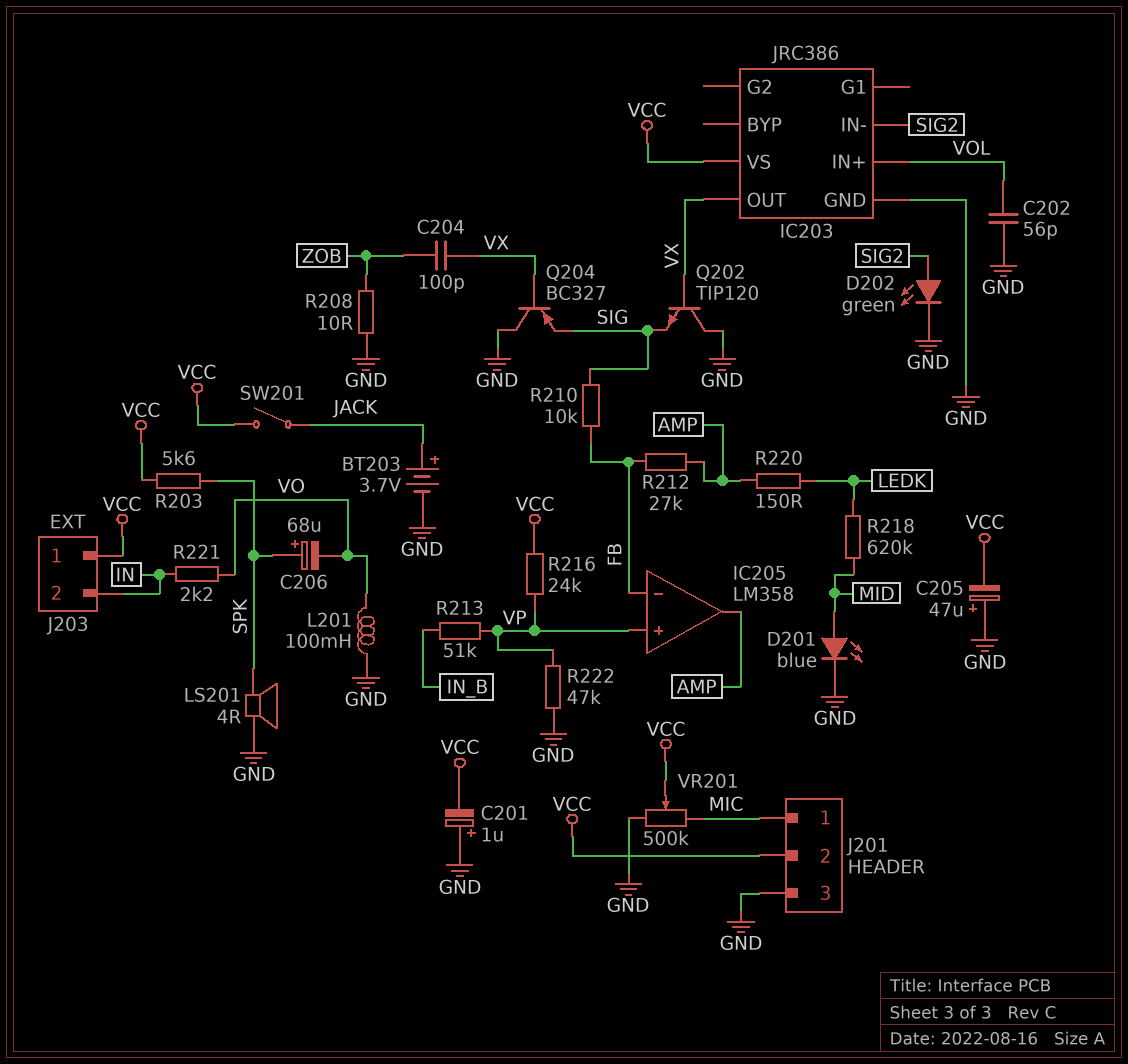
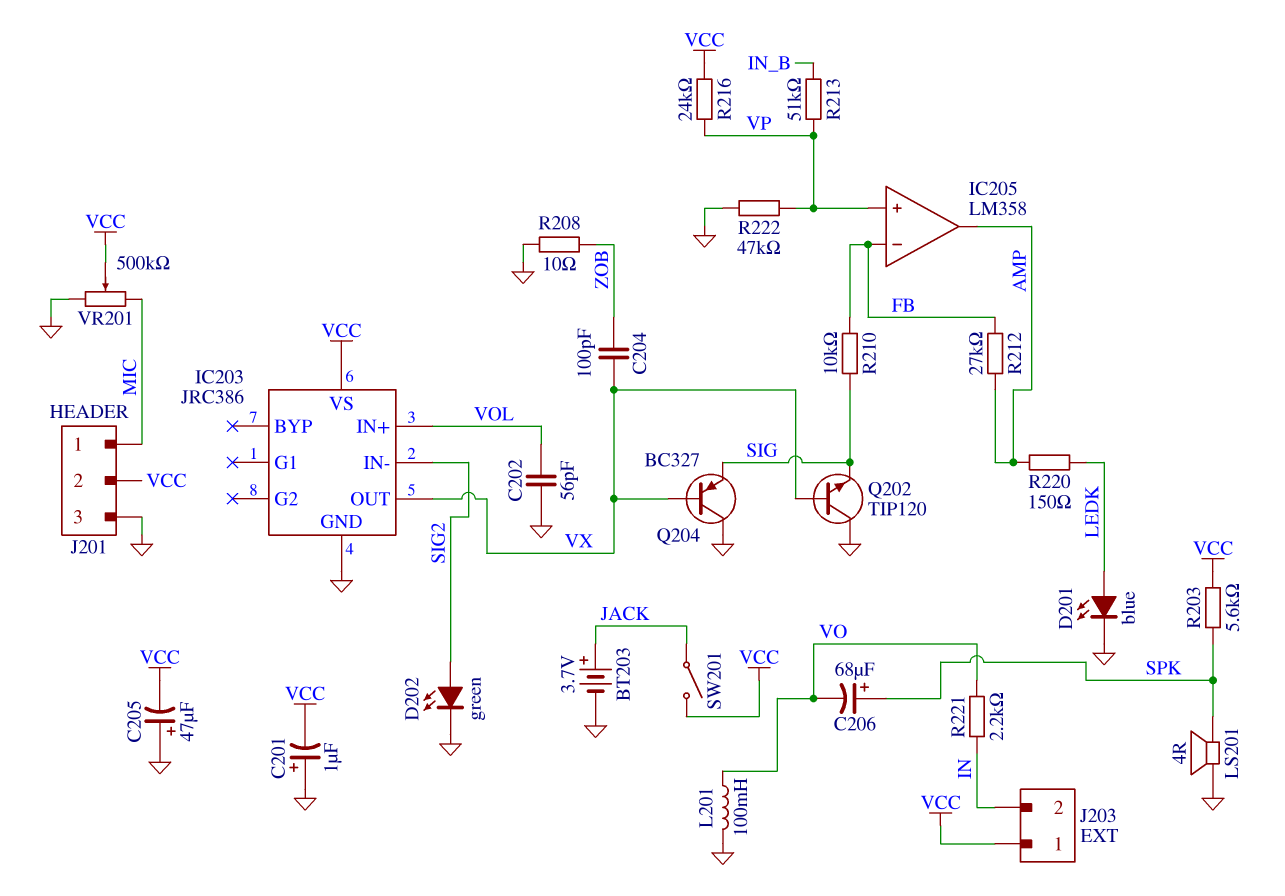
D201: LED blue (A MID, K GND) -> LED blue (A LEDK, K GND)
R218: 620k (LEDK, MID) -> none

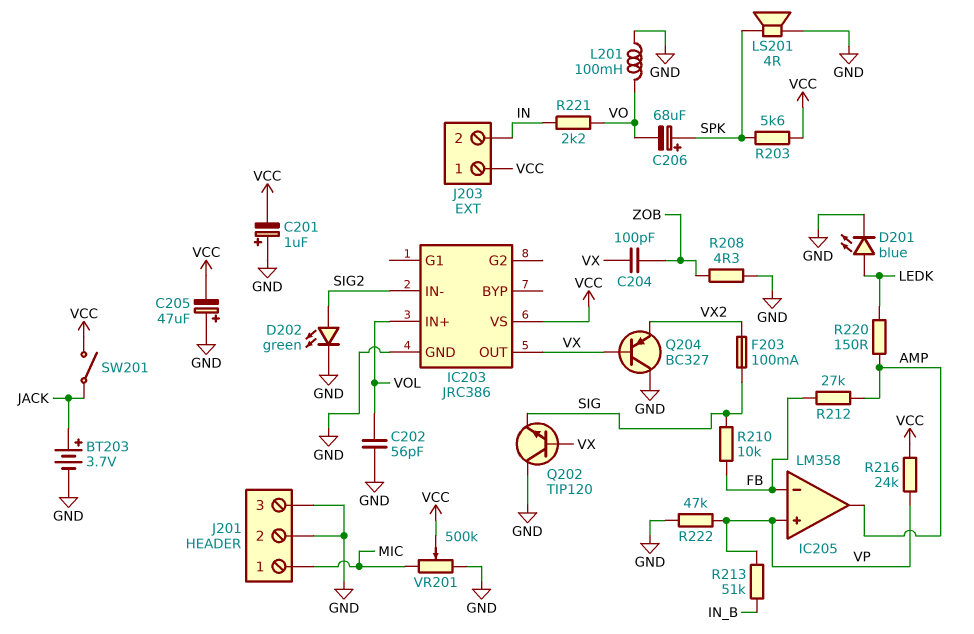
F203: none -> 100mA (SIG, VX2)
J201 pin 2: VCC -> GND
Q204: PNP BC327 (B VX, C GND, E SIG) -> PNP BC327 (B VX, C GND, E VX2)
R208: 10 (GND, ZOB) -> 4.3 (GND, ZOB)

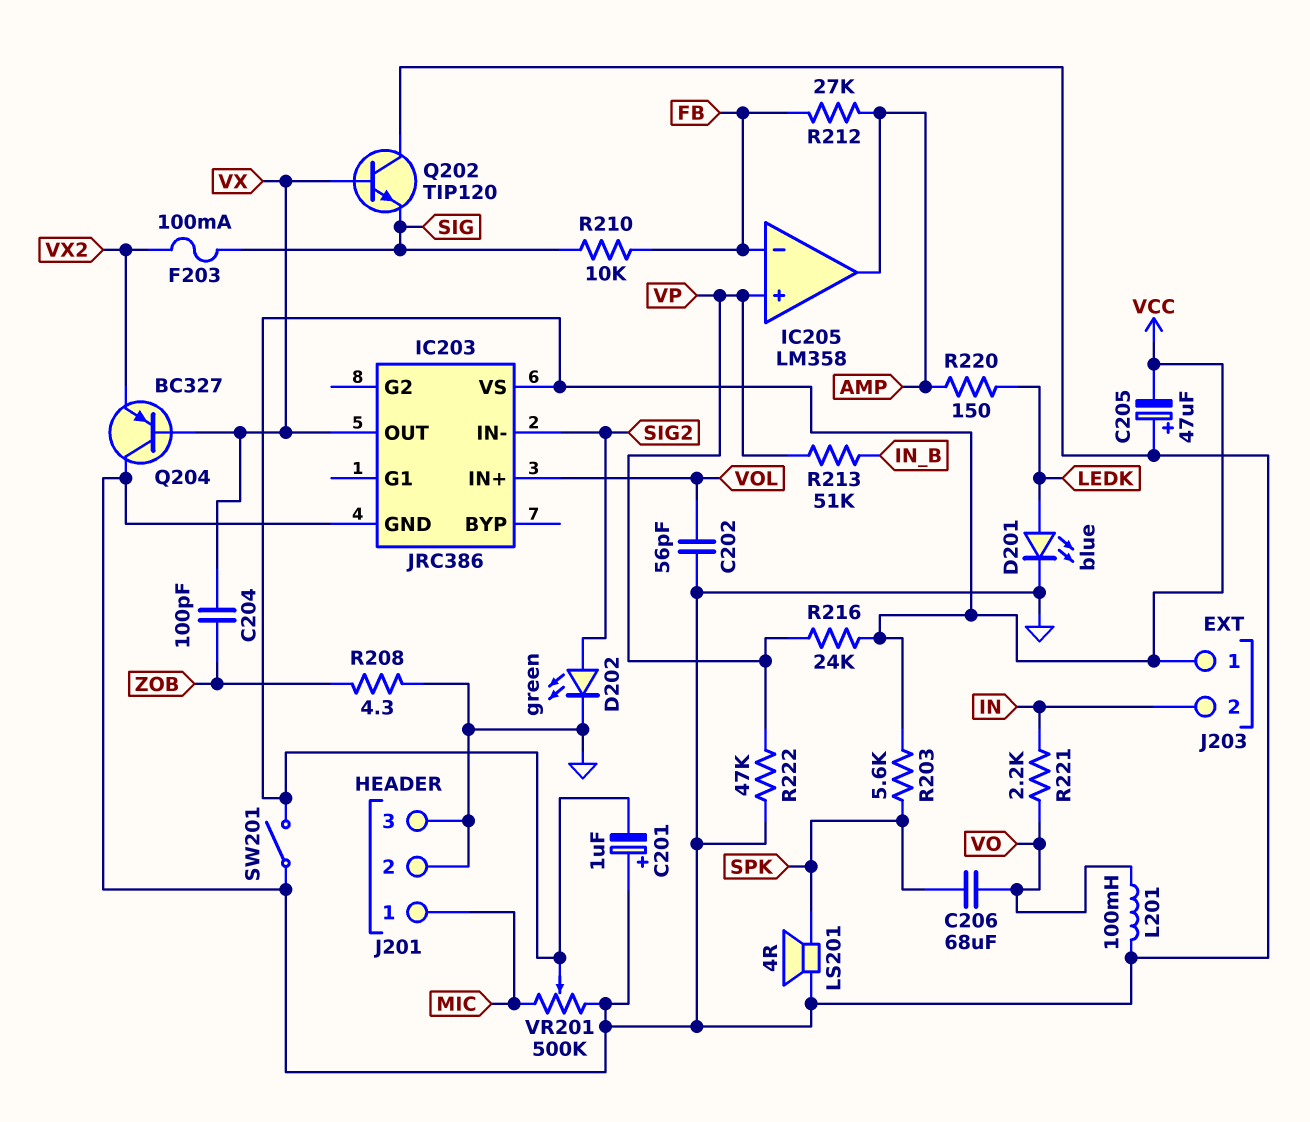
BT203: 3.7V (plus JACK, minus GND) -> none
C206: 68uF (plus SPK, minus VO) -> 68uF (SPK, VO)
SW201: switch (JACK, VCC) -> switch (GND, VCC)

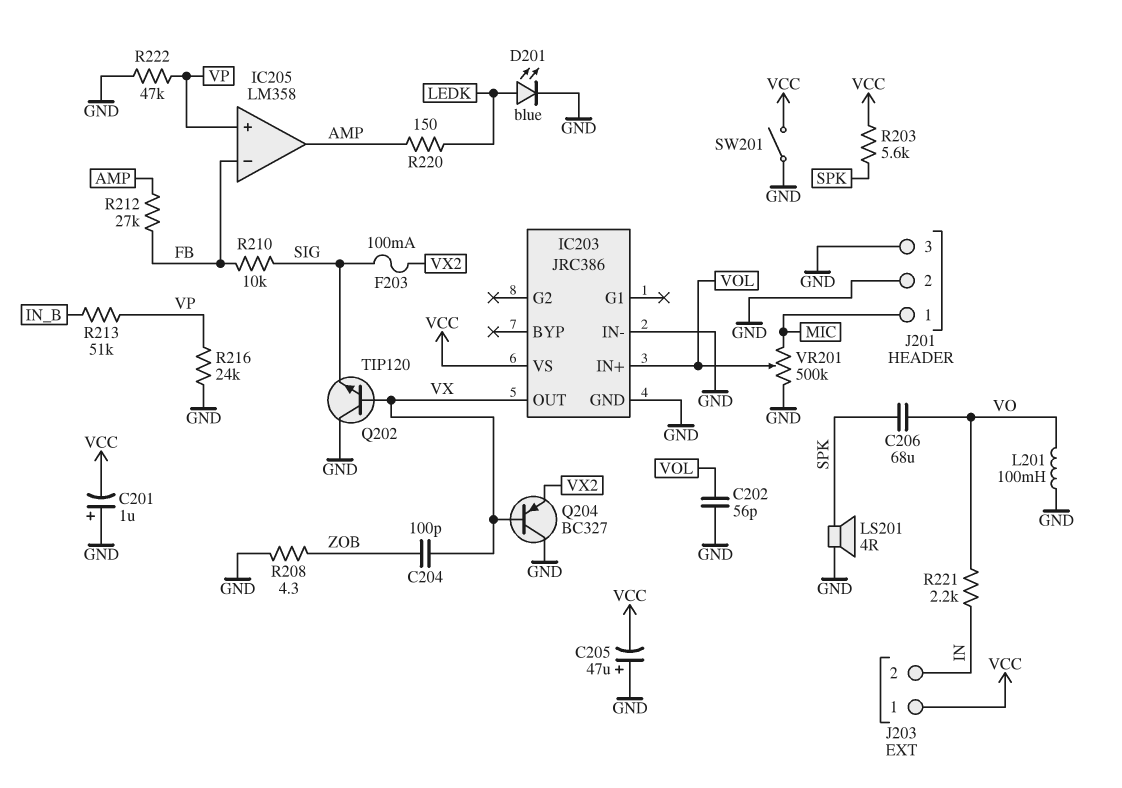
D202: LED green (A SIG2, K GND) -> none
IC203 pin IN-: SIG2 -> GND
R216: 24k (VCC, VP) -> 24k (GND, VP)
VR201: 500k (GND, MIC, wiper VCC) -> 500k (GND, MIC, wiper VOL)

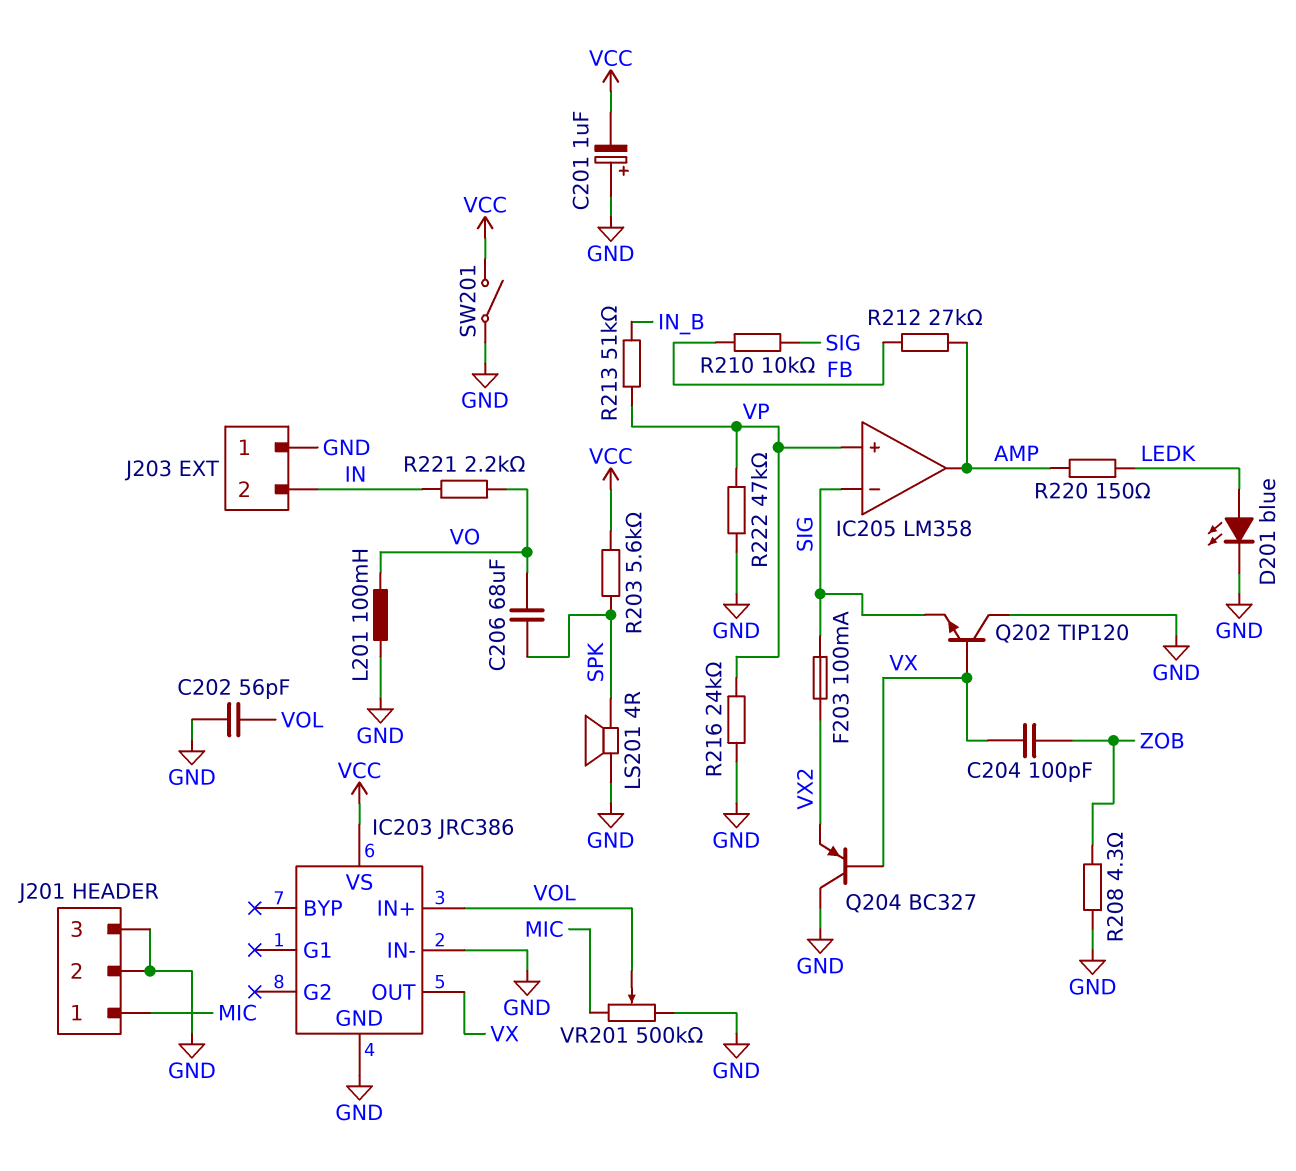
C205: 47uF (plus GND, minus VCC) -> none
IC205 pin in-: FB -> SIG
J203 pin 1: VCC -> GND

